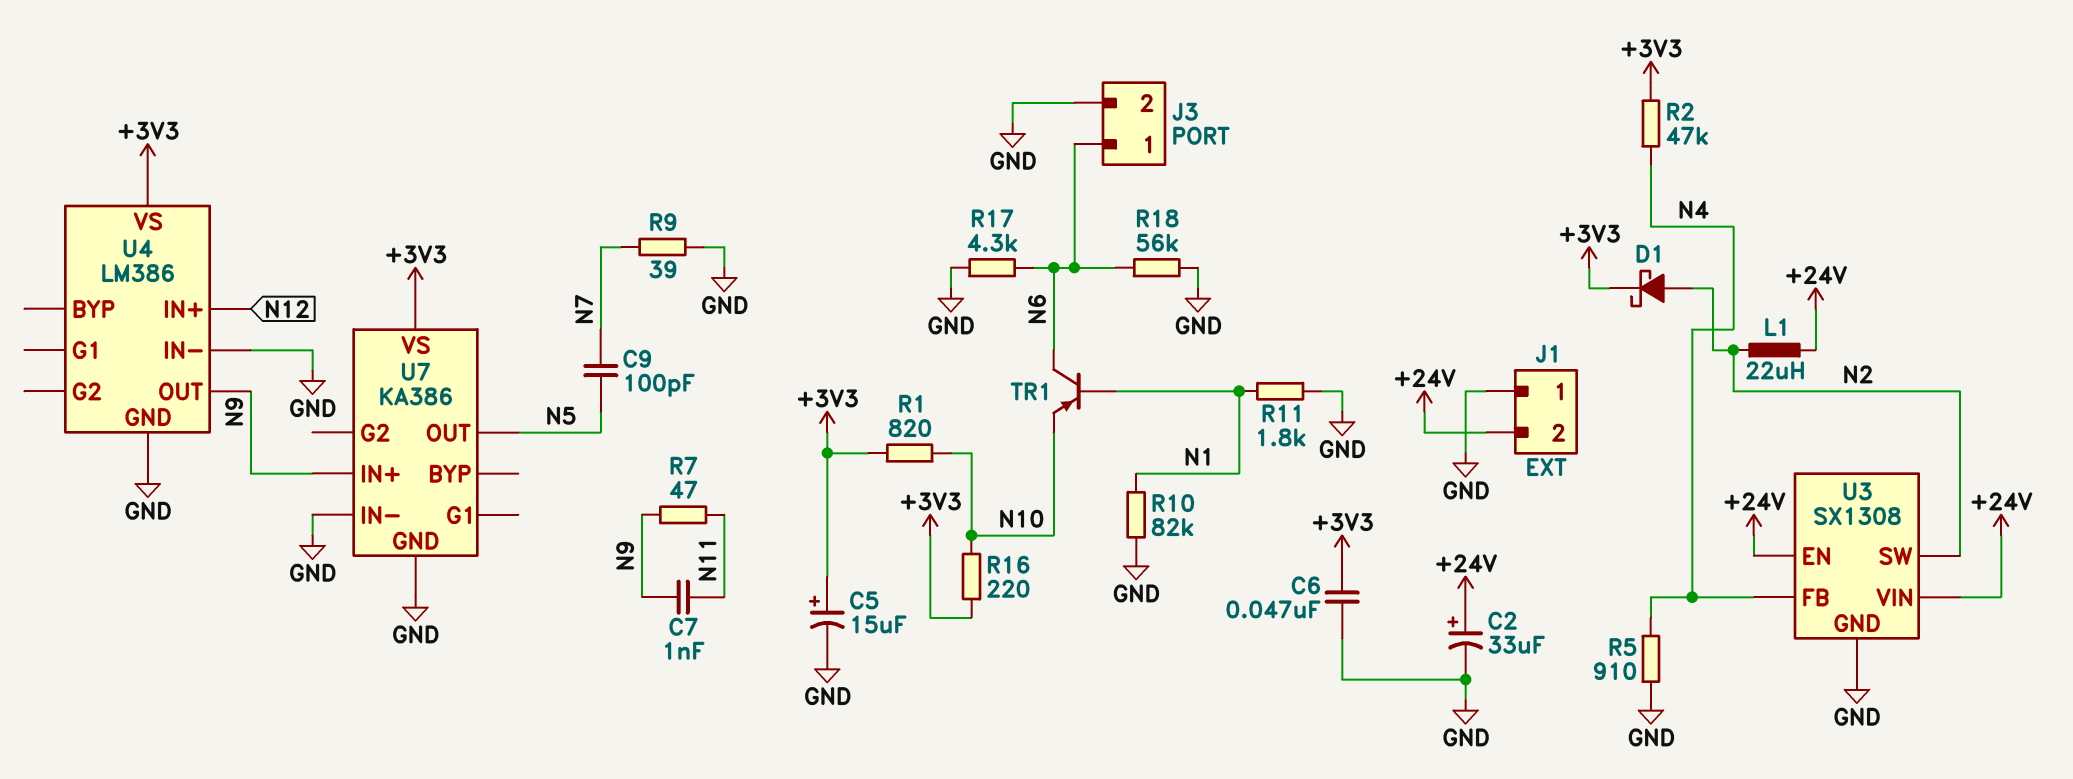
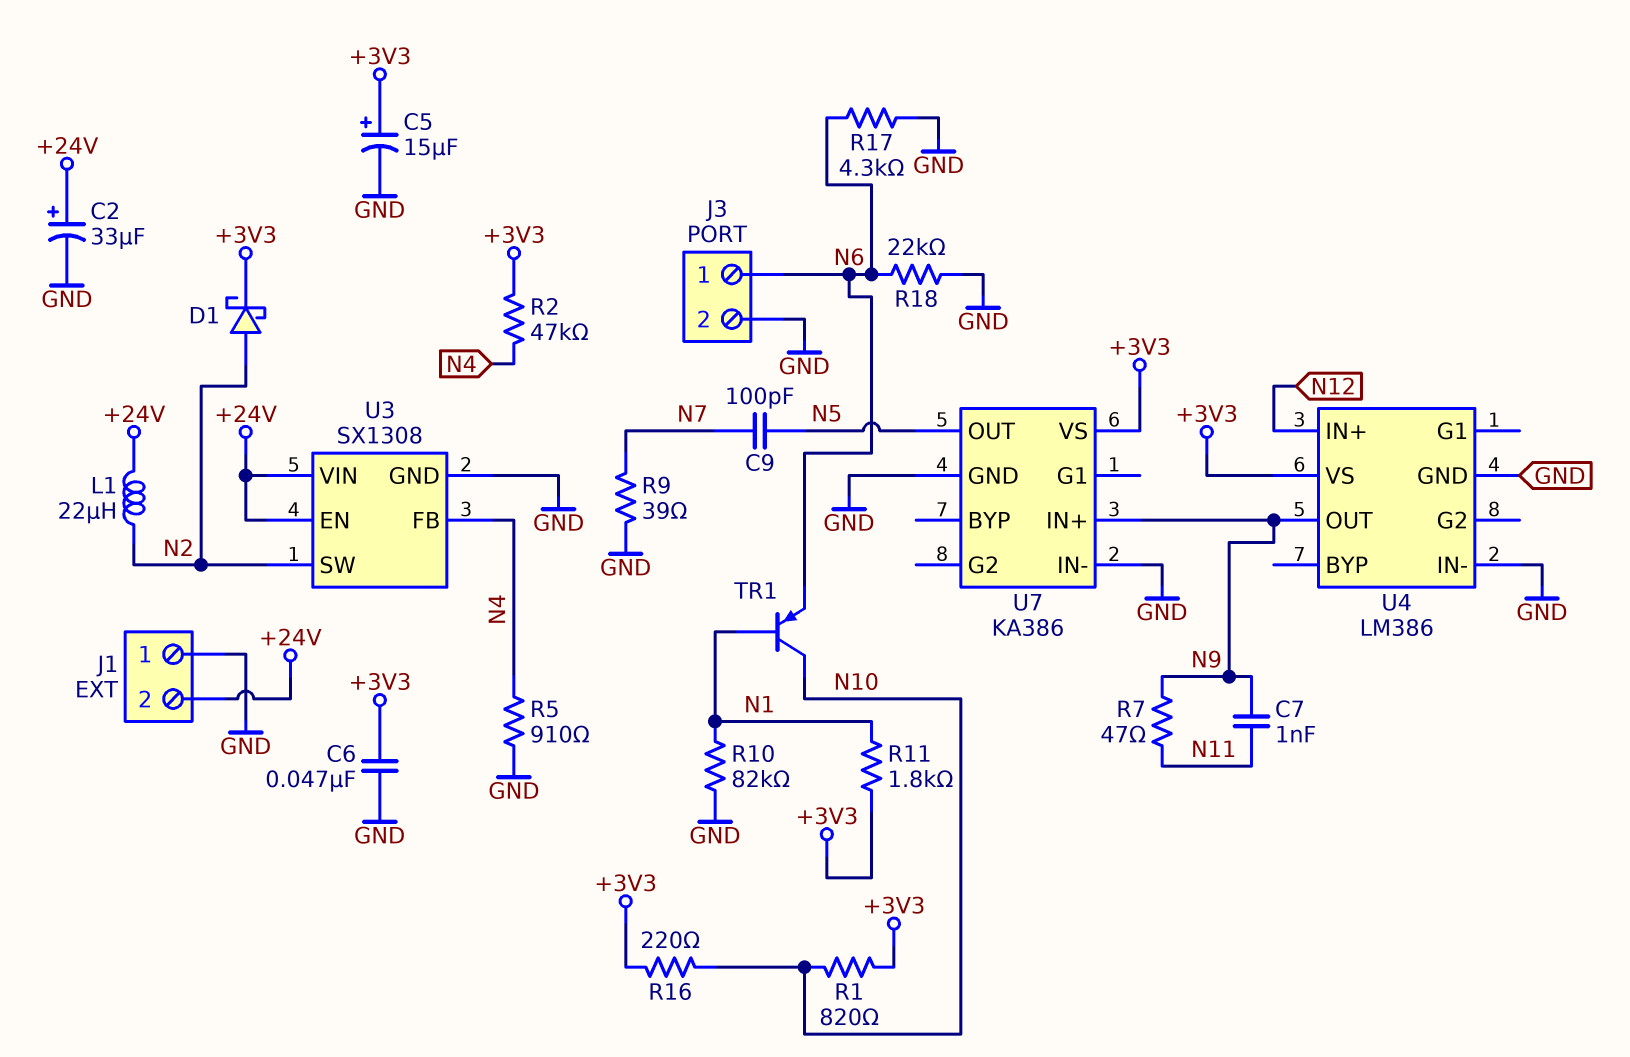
R11: 1.8k (GND, N1) -> 1.8k (+3V3, N1)
R18: 56k (GND, N6) -> 22k (GND, N6)
TR1: PNP (B N1, C N6, E N10) -> PNP (B N1, C N10, E N6)

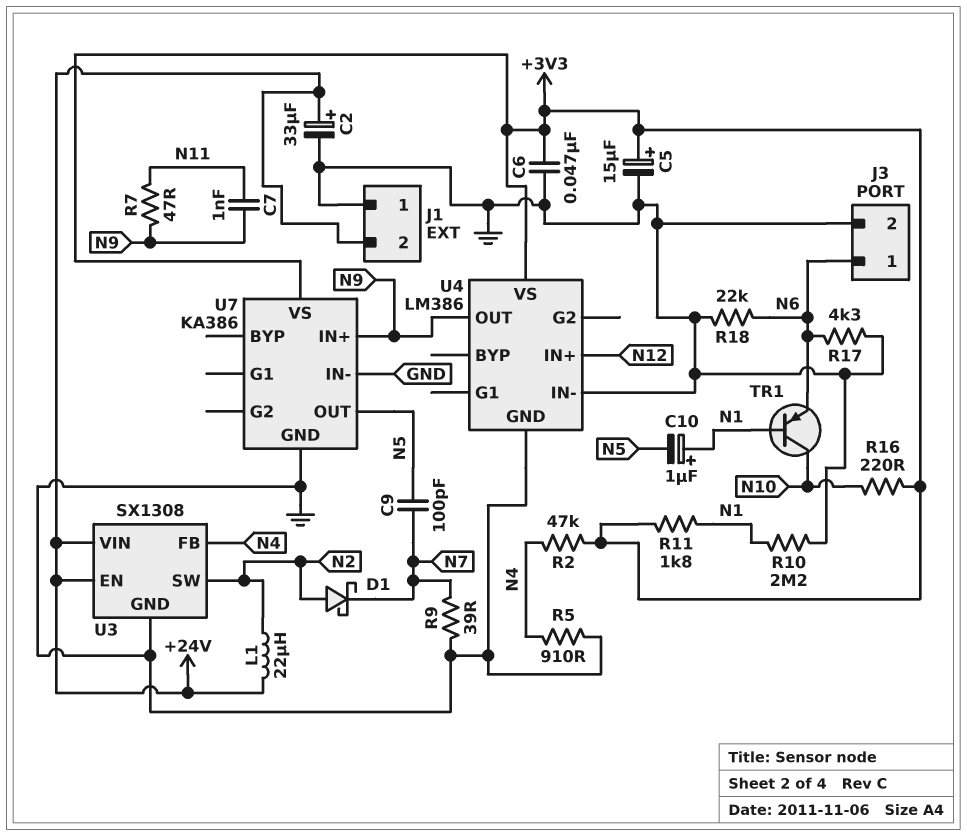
C10: none -> 1uF (plus N1, minus N5)
D1: schottky (A N2, K +3V3) -> schottky (A N2, K N7)
R1: 820 (+3V3, N10) -> none
R10: 82k (GND, N1) -> 2.2M (GND, N1)

